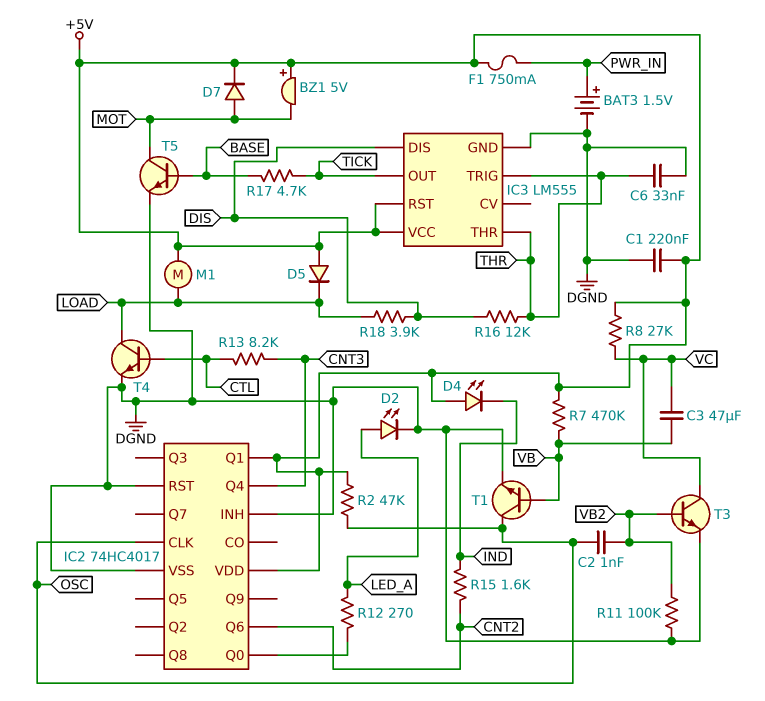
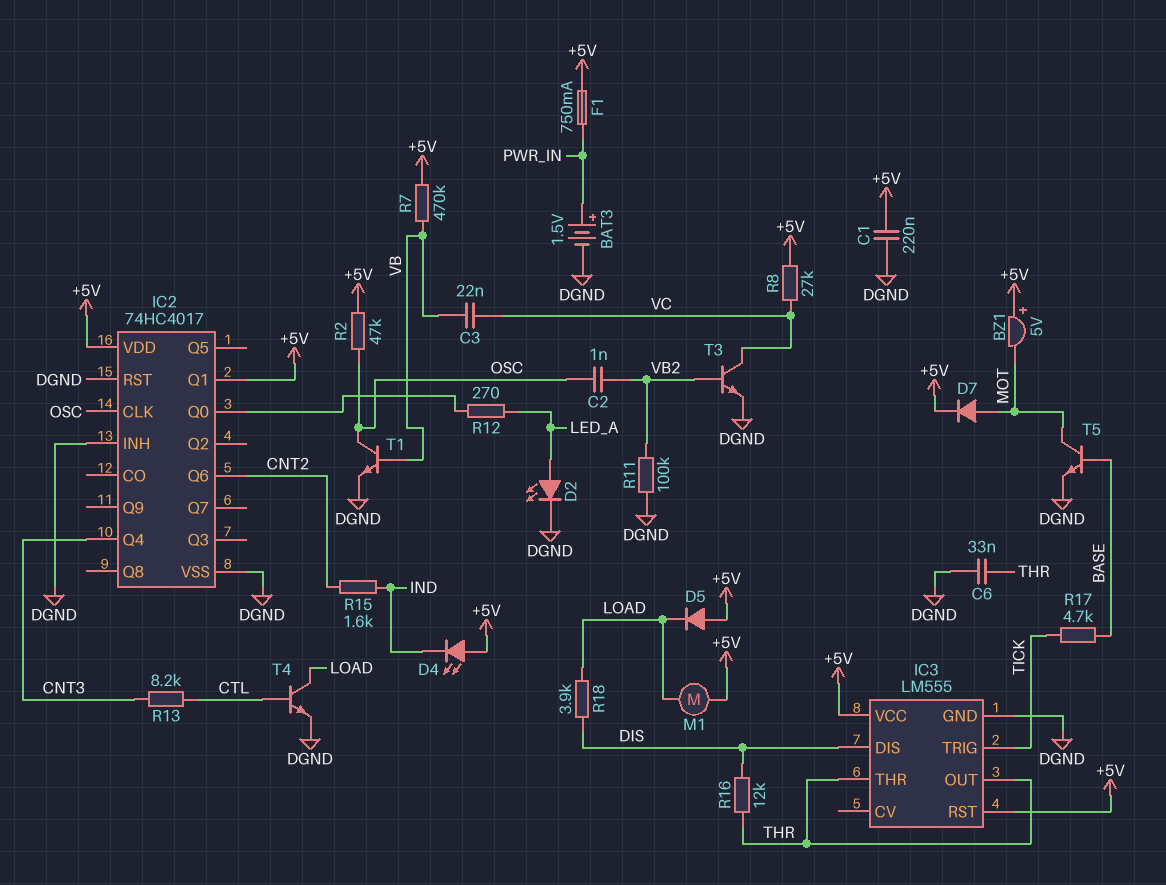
C3: 47uF (VB, VC) -> 22nF (VB, VC)
IC3 pin OUT: TICK -> THR
IC3 pin TRIG: THR -> TICK

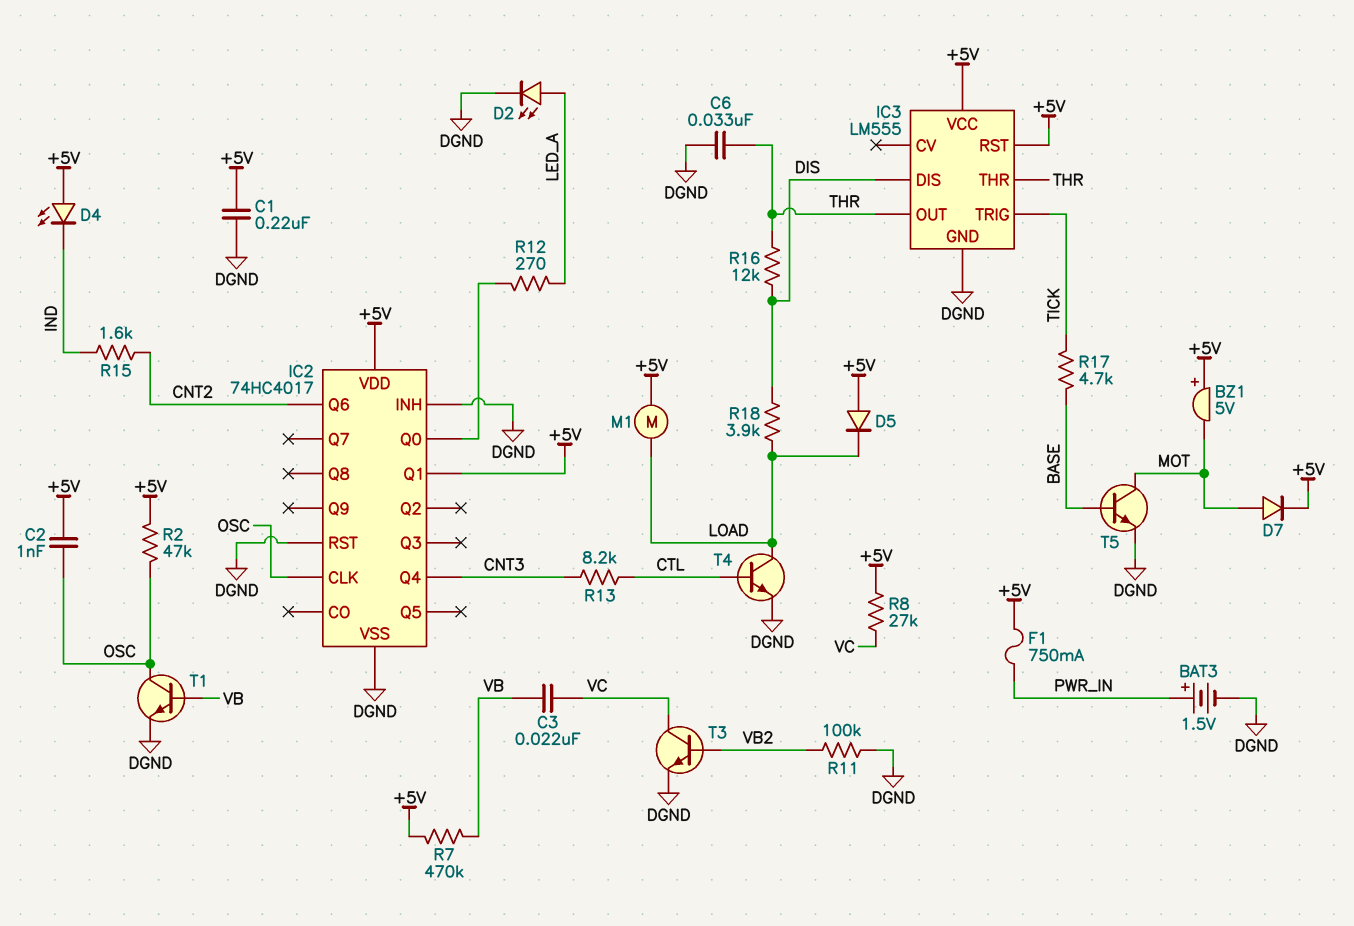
C2: 1nF (OSC, VB2) -> 1nF (+5V, OSC)

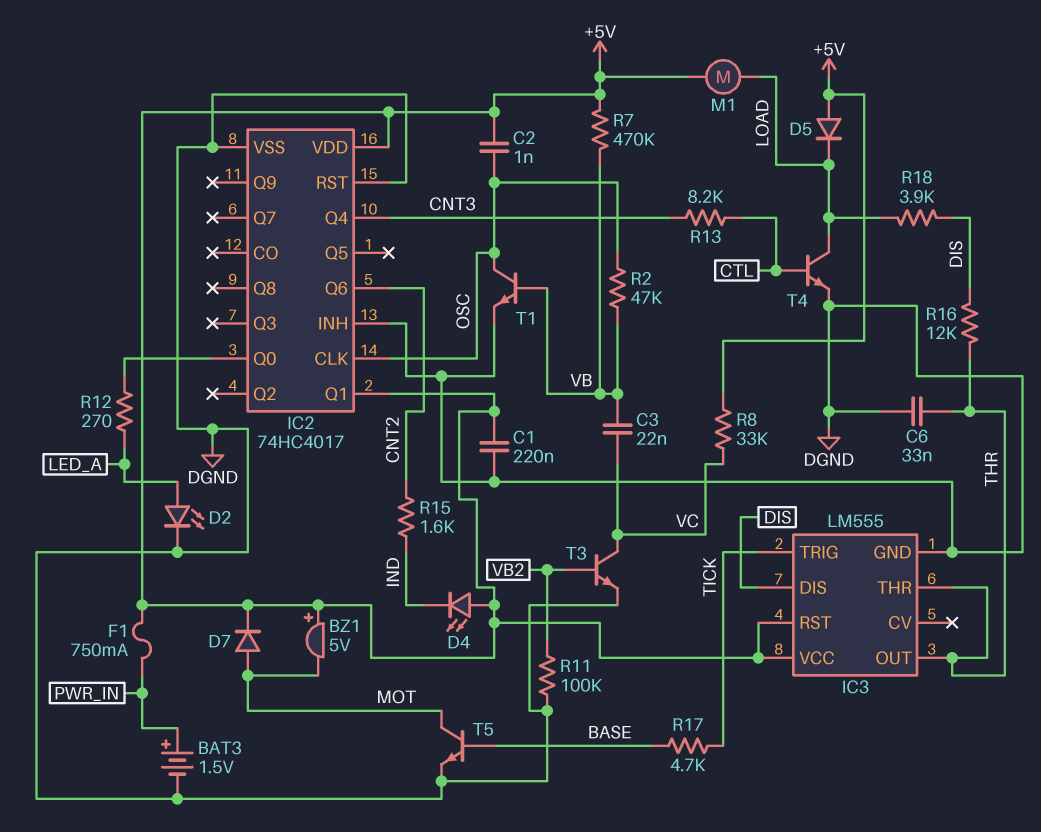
R2: 47k (+5V, OSC) -> 47k (OSC, VB)
R8: 27k (+5V, VC) -> 33k (+5V, VC)

